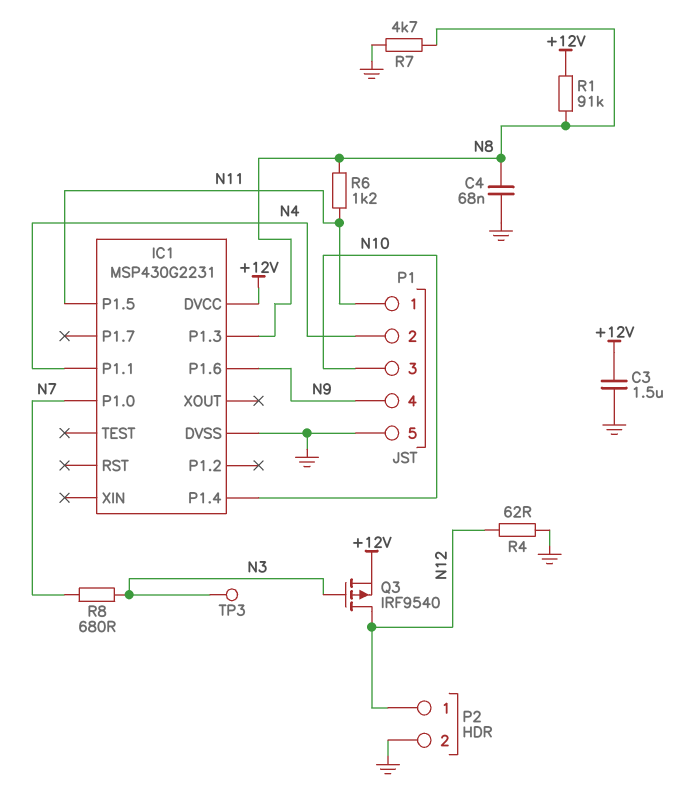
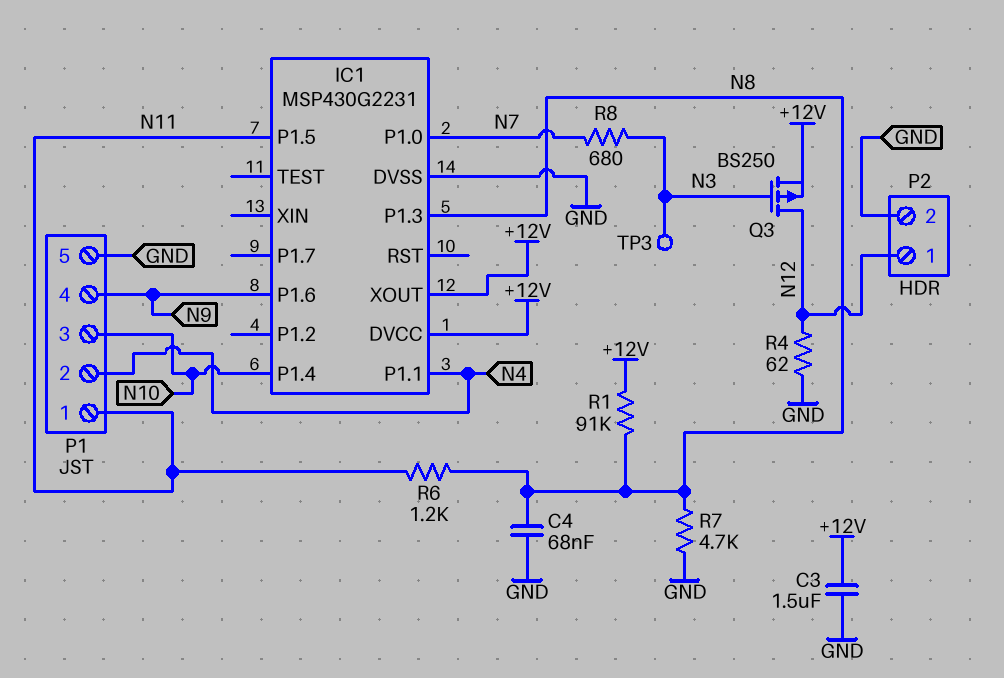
IC1 pin XOUT: none -> +12V
Q3: PMOS IRF9540 (G N3, D N12, S +12V) -> PMOS BS250 (G N3, D N12, S +12V)

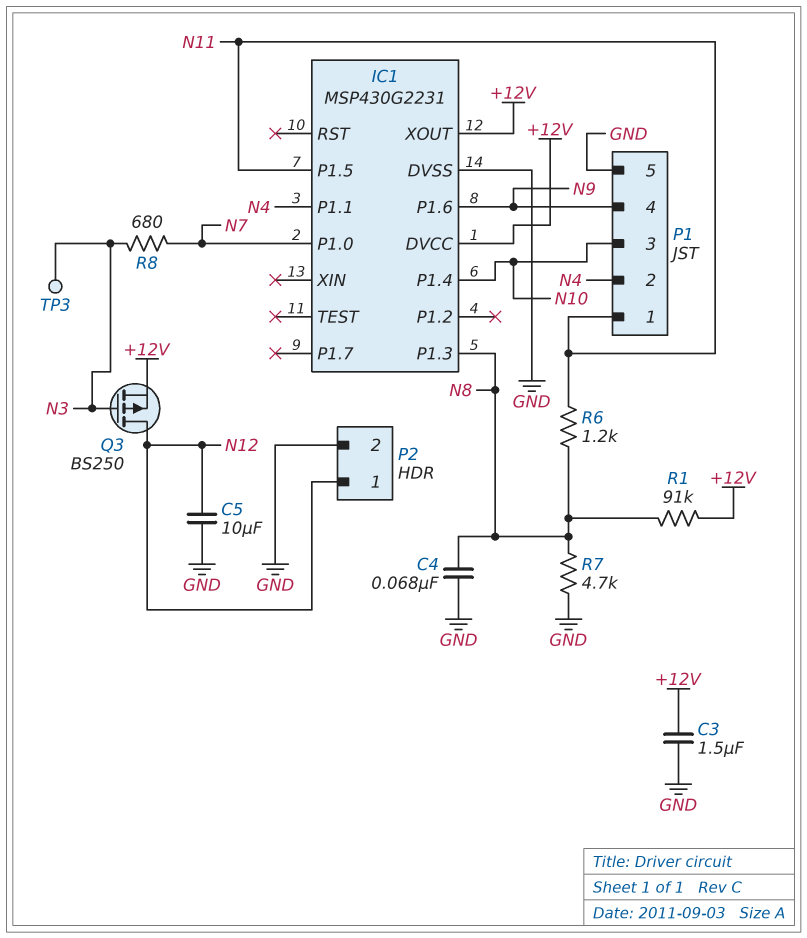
C5: none -> 10uF (GND, N12)
R4: 62 (GND, N12) -> none

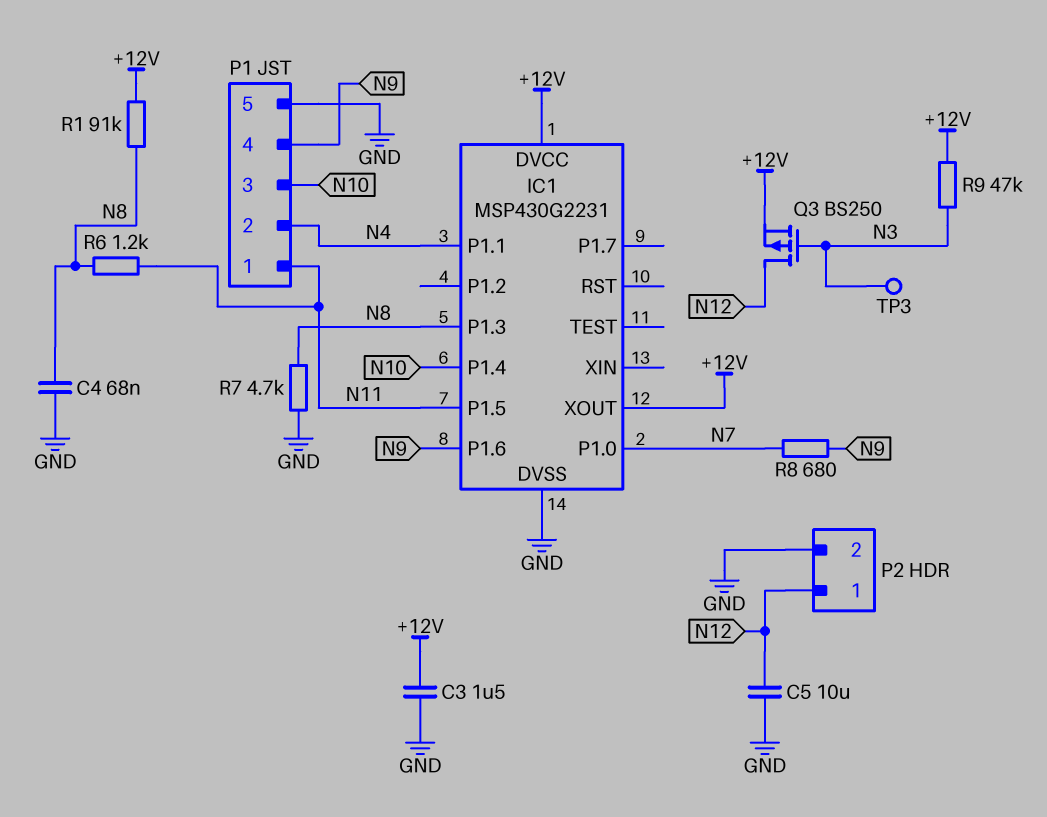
R8: 680 (N3, N7) -> 680 (N7, N9)
R9: none -> 47k (+12V, N3)

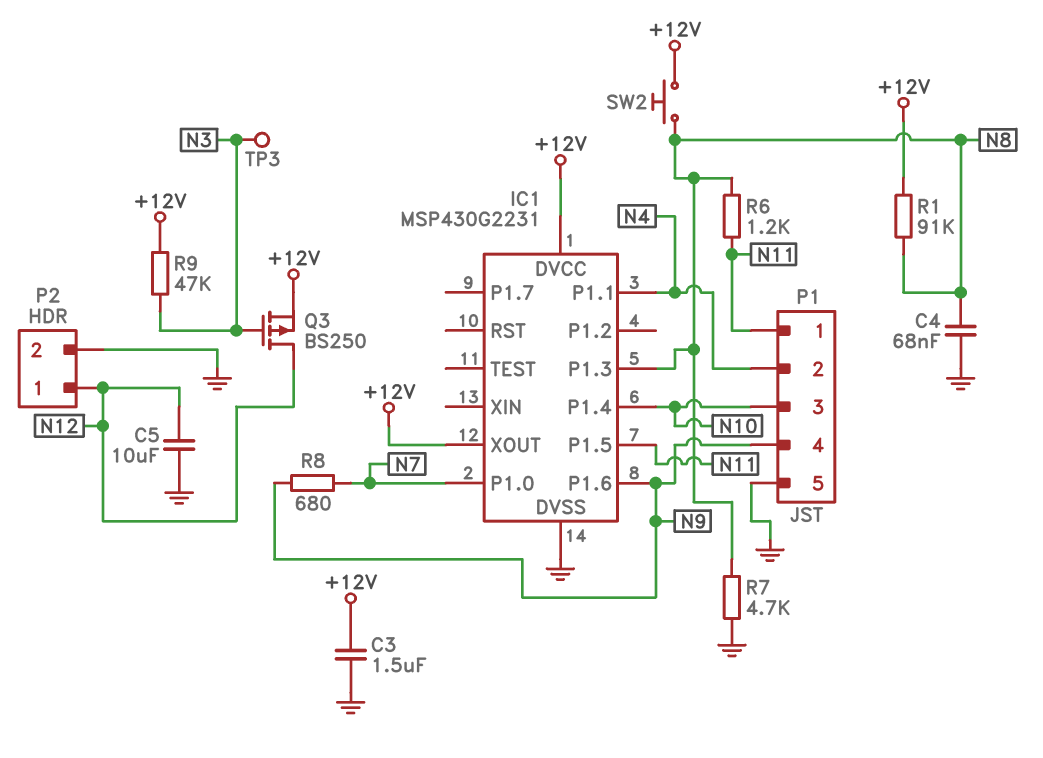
SW2: none -> button (+12V, N8)

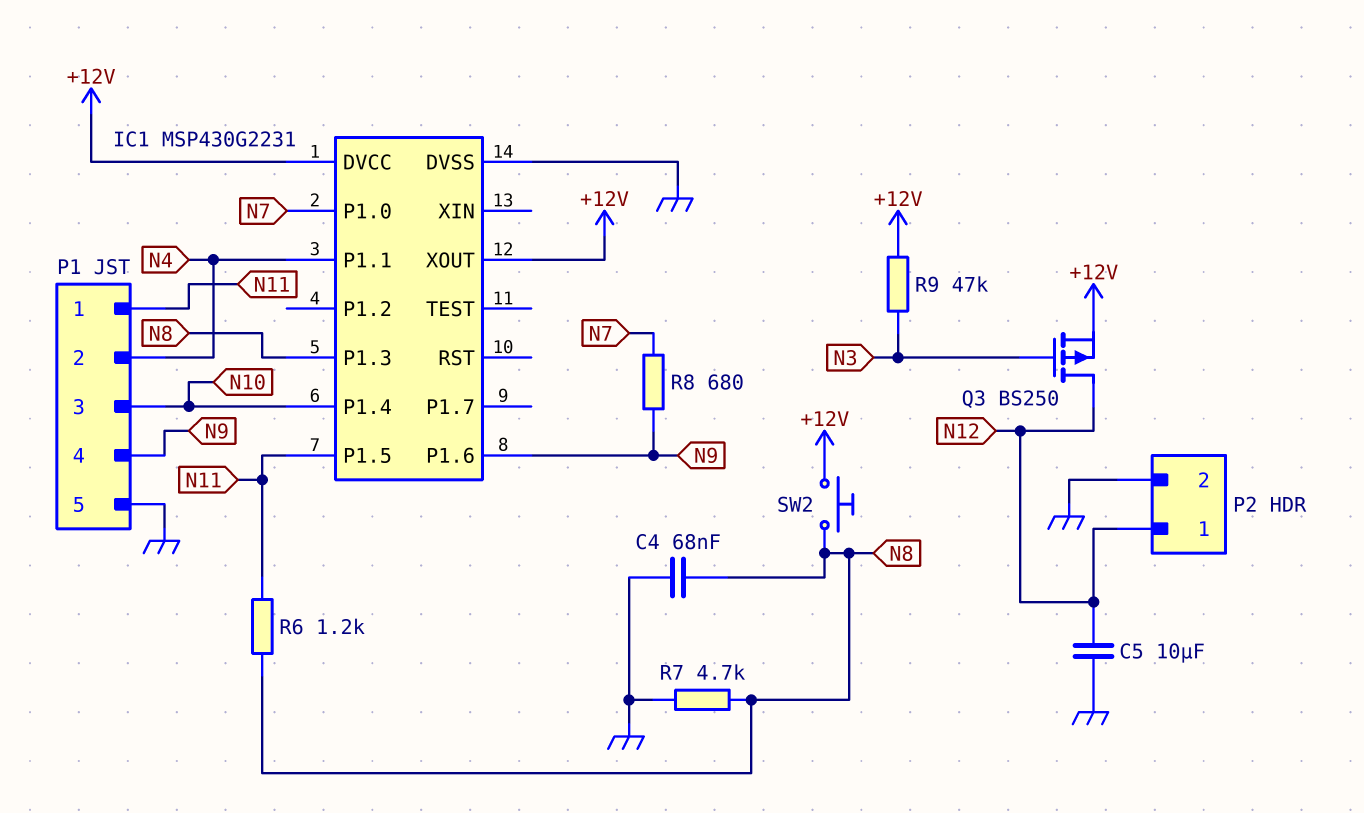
C3: 1.5uF (+12V, GND) -> none
R1: 91k (+12V, N8) -> none
TP3: test point (N3) -> none

